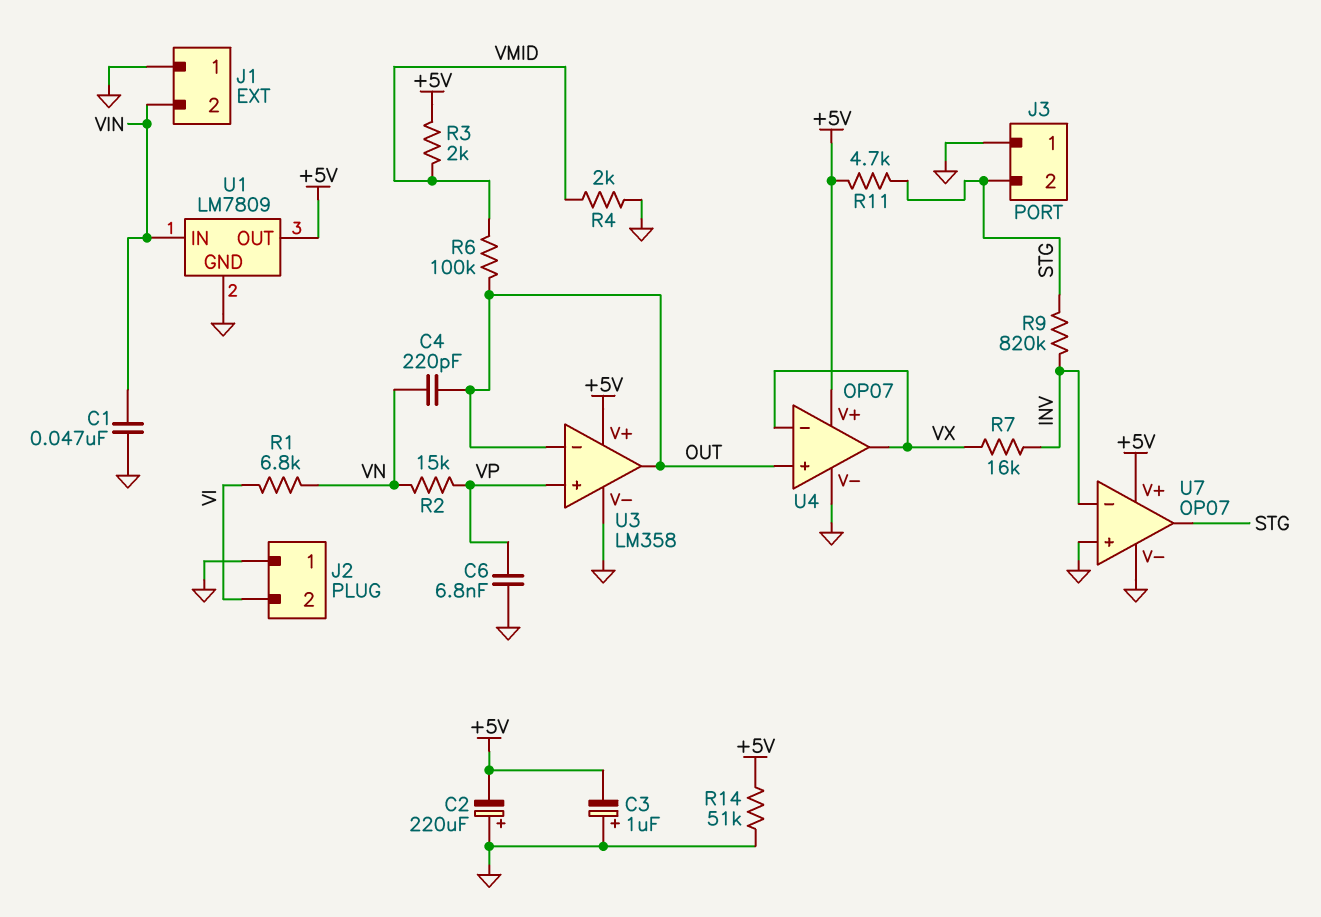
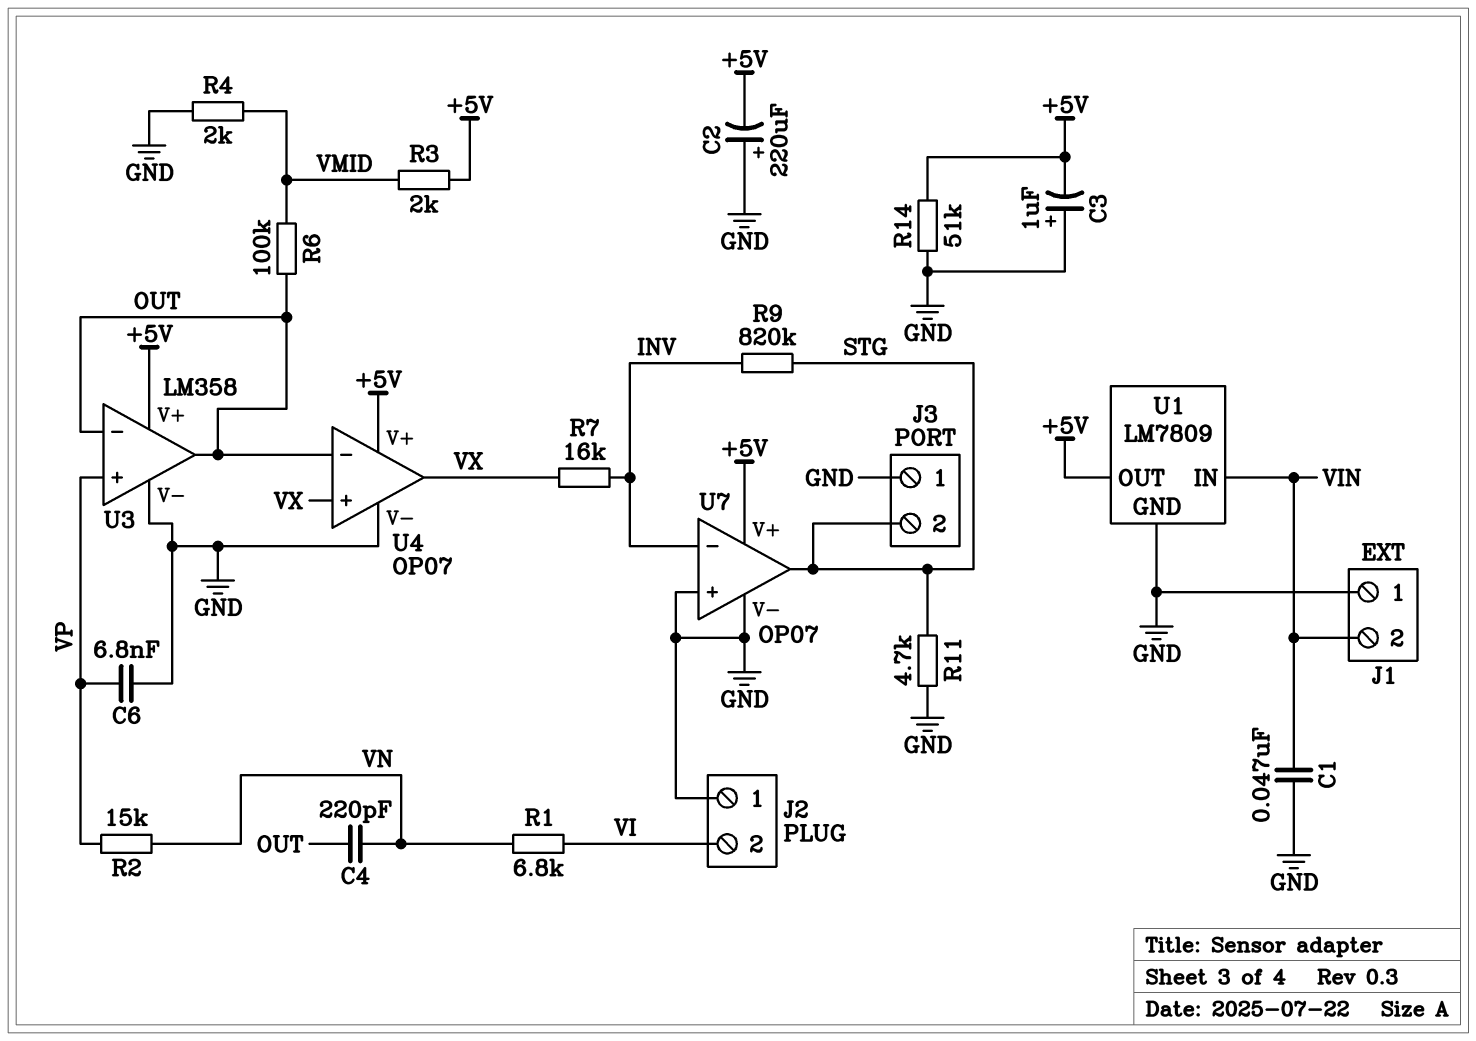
R11: 4.7k (+5V, STG) -> 4.7k (GND, STG)
U4 pin in+: OUT -> VX
U4 pin in-: VX -> OUT

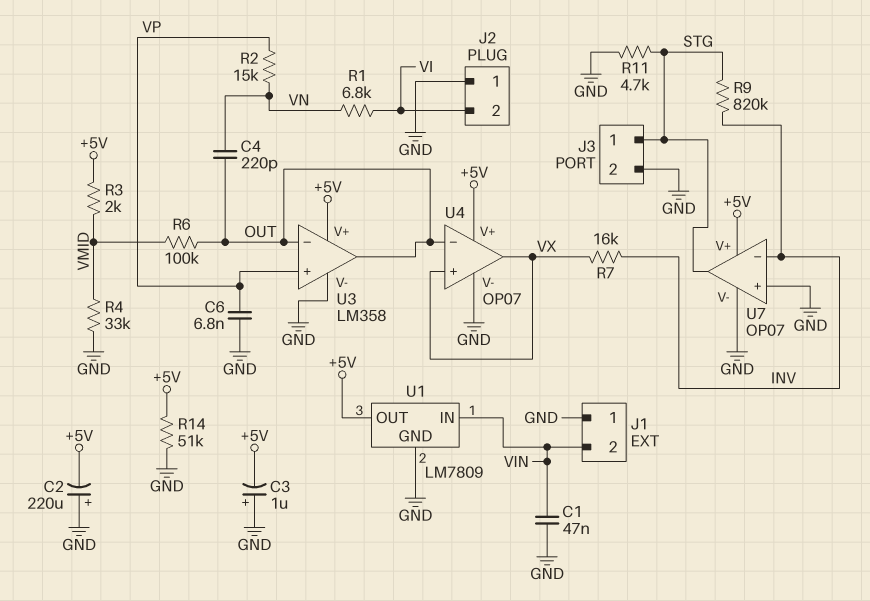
J3 pin 1: GND -> STG
J3 pin 2: STG -> GND
R4: 2k (GND, VMID) -> 33k (GND, VMID)

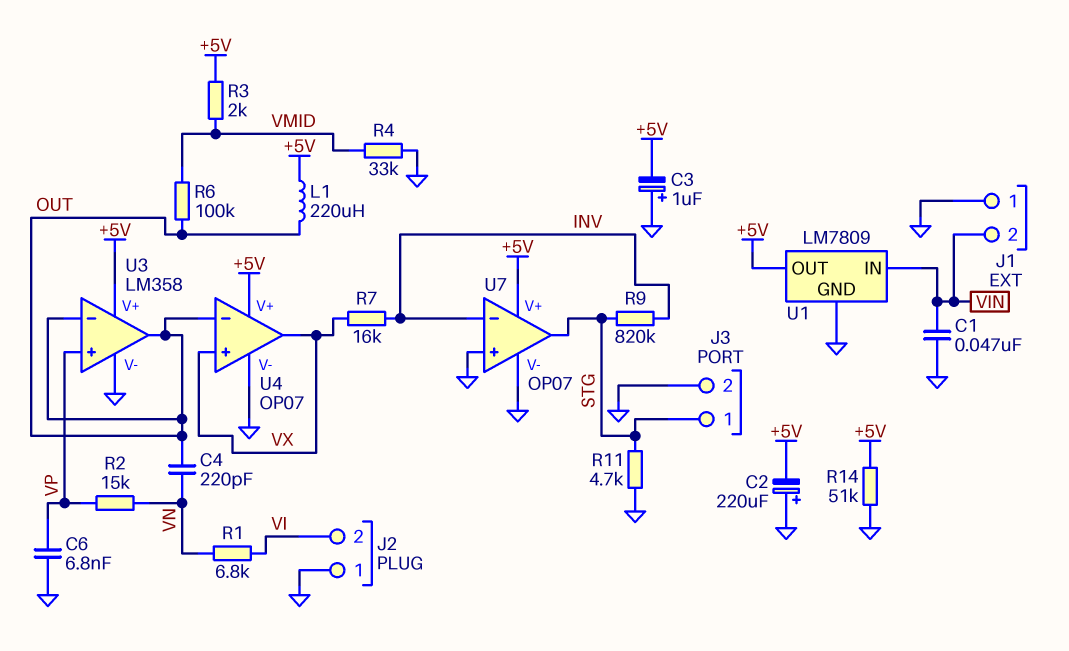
L1: none -> 220uH (+5V, OUT)

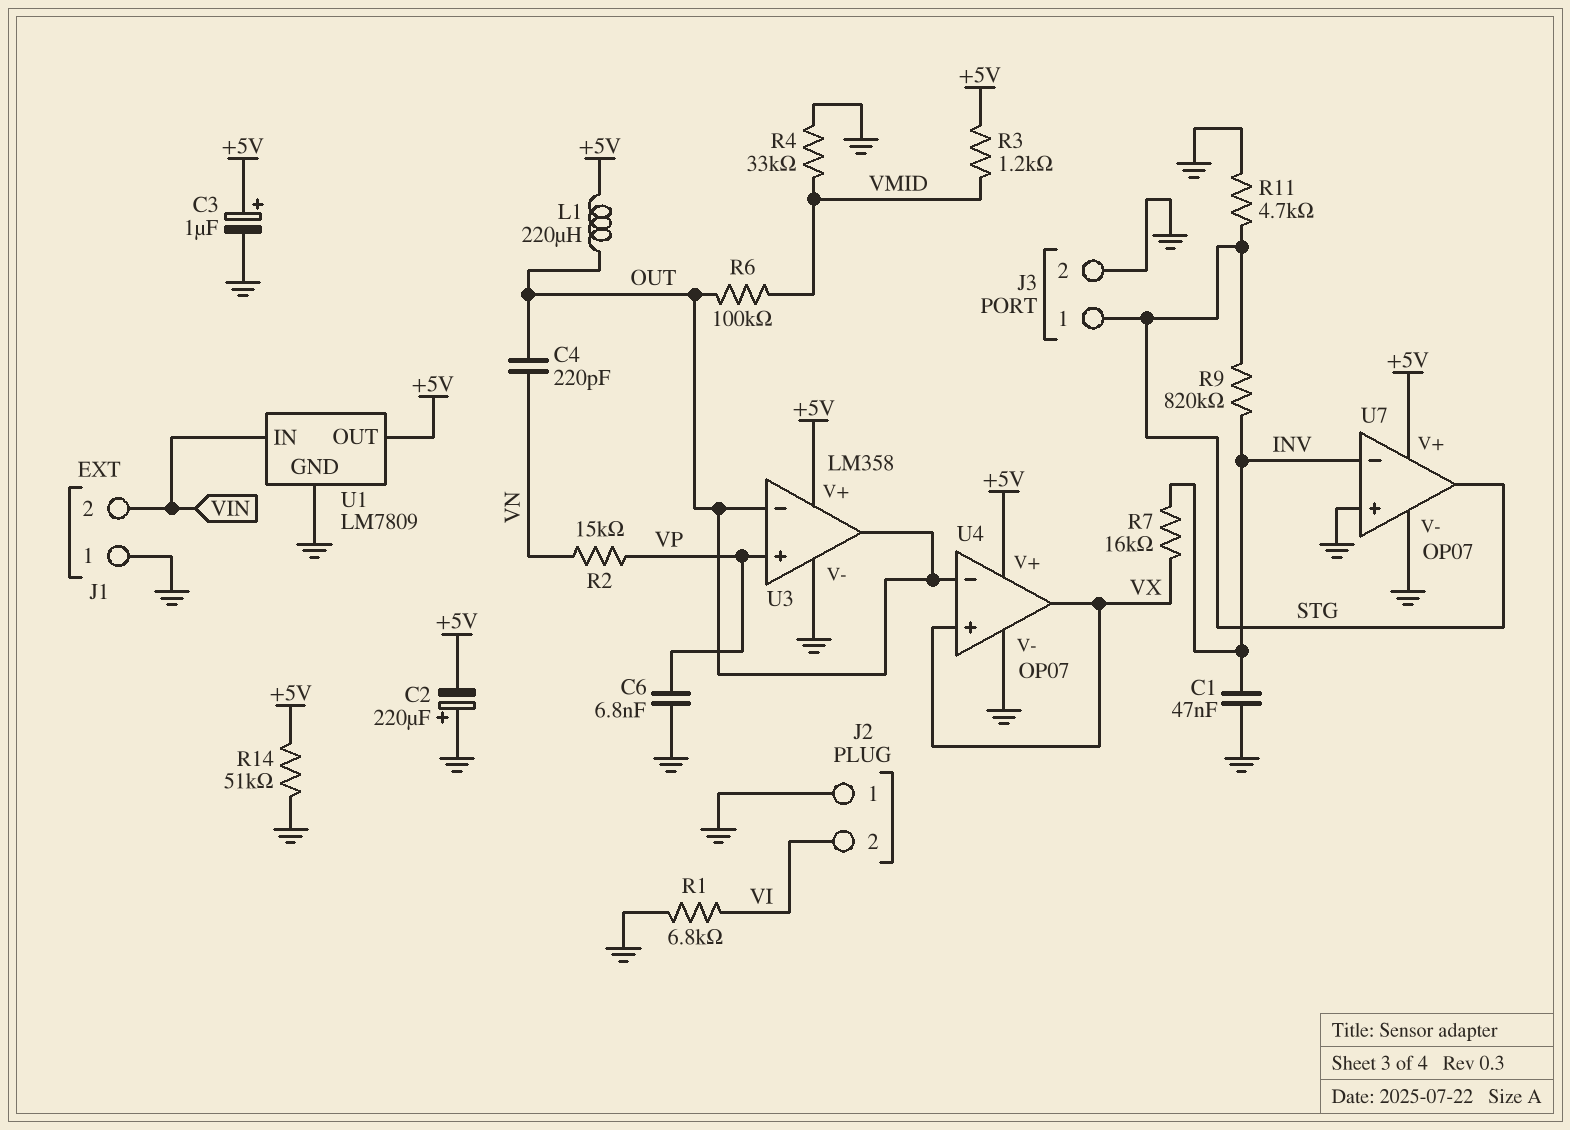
C1: 47nF (GND, VIN) -> 47nF (GND, INV)
C3: 1uF (plus GND, minus +5V) -> 1uF (plus +5V, minus GND)
R1: 6.8k (VI, VN) -> 6.8k (GND, VI)
R3: 2k (+5V, VMID) -> 1.2k (+5V, VMID)

